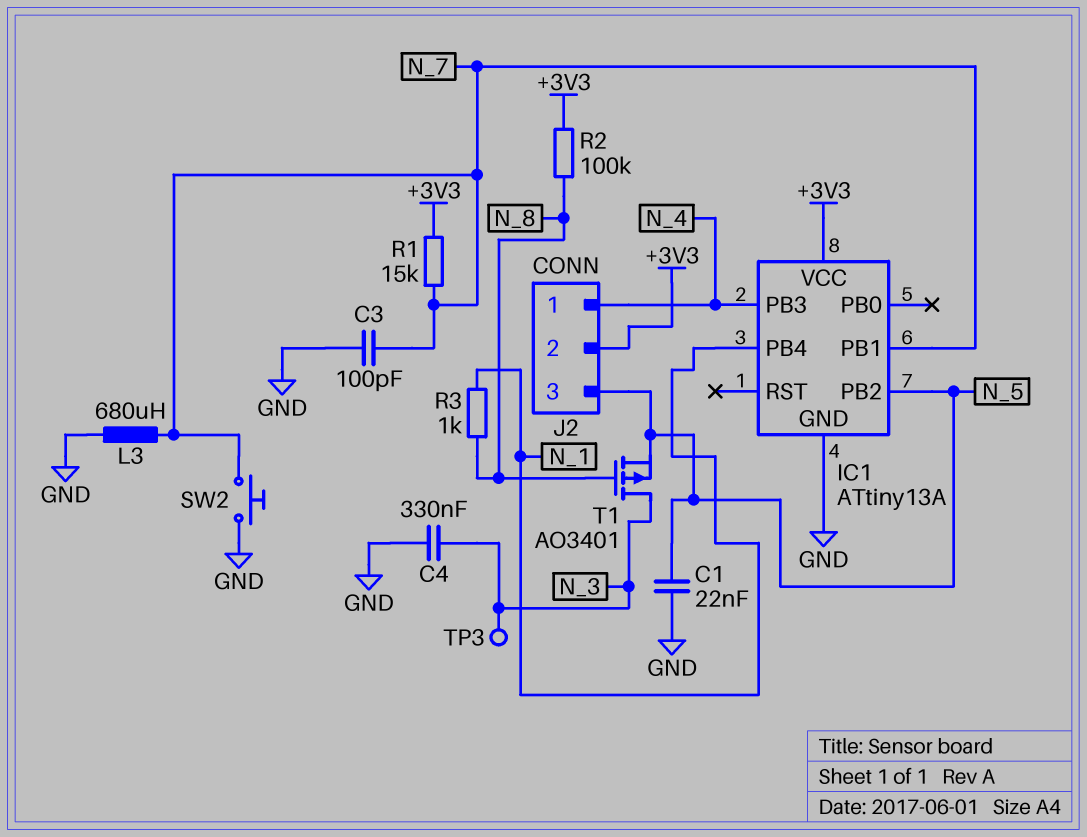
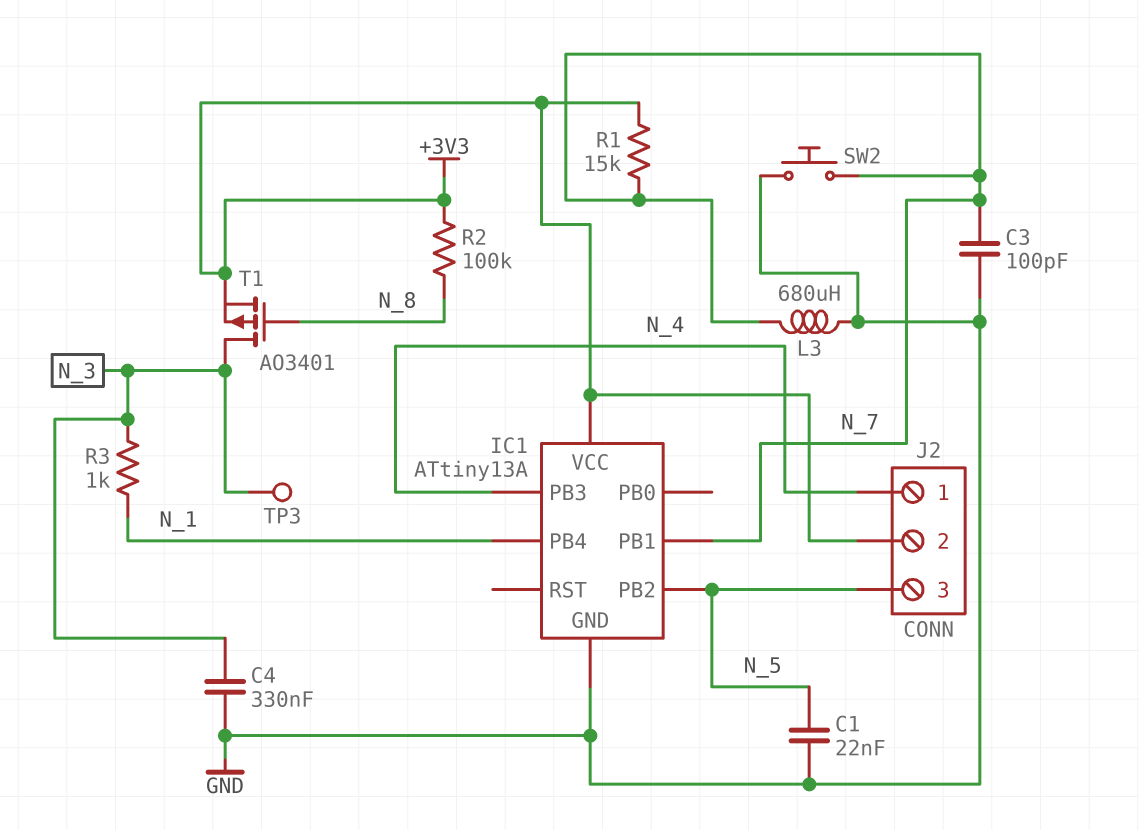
R3: 1k (N_1, N_8) -> 1k (N_1, N_3)
T1: PMOS AO3401 (G N_8, D N_3, S N_5) -> PMOS AO3401 (G N_8, D N_3, S +3V3)

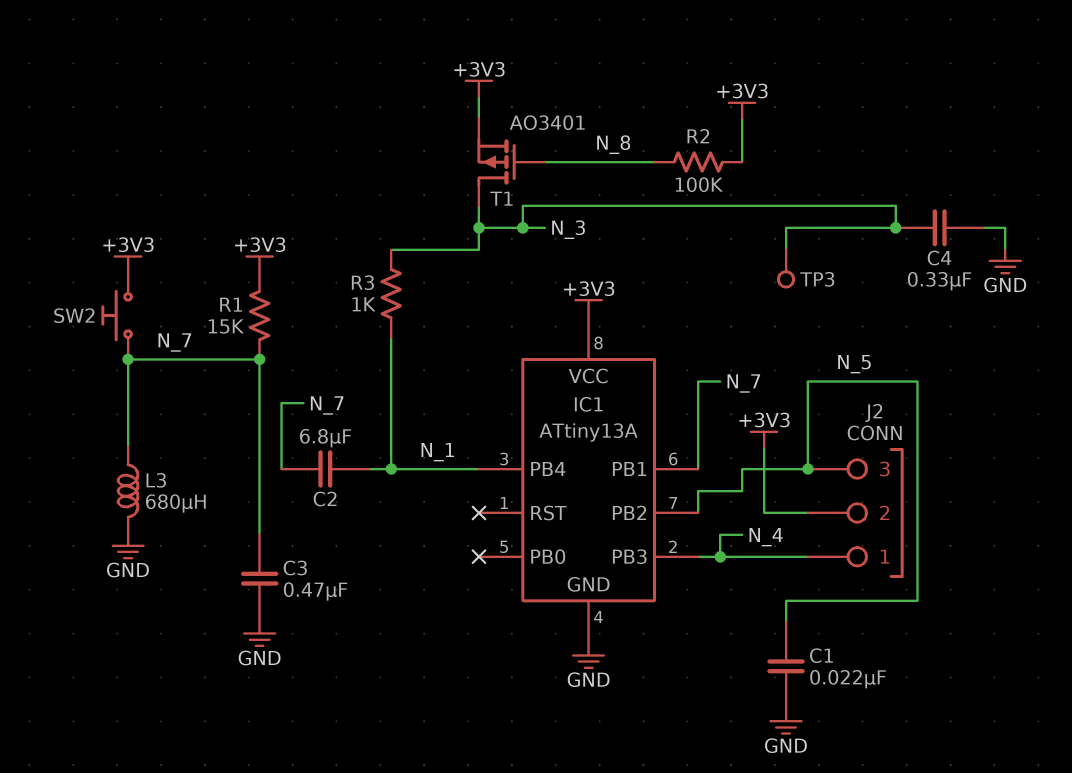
C2: none -> 6.8uF (N_1, N_7)
C3: 100pF (GND, N_7) -> 470nF (GND, N_7)
SW2: button (GND, N_7) -> button (+3V3, N_7)

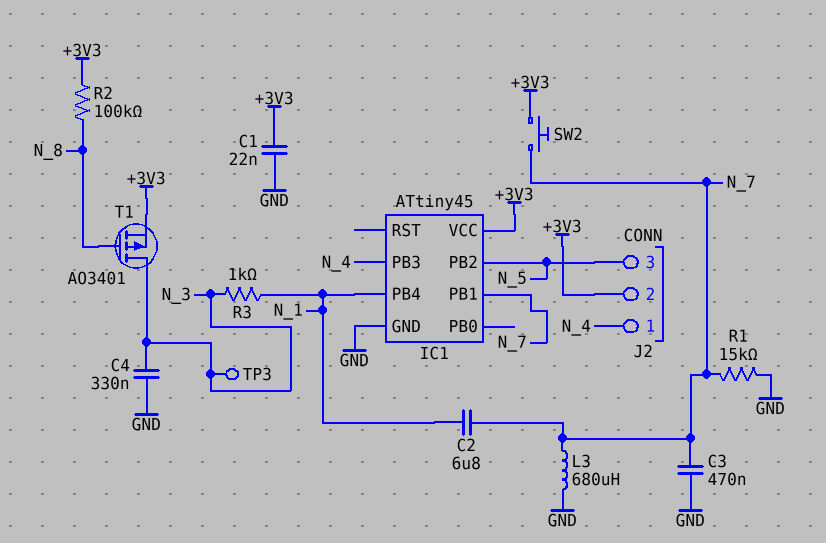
C1: 22nF (GND, N_5) -> 22nF (+3V3, GND)
IC1: ATtiny13A -> ATtiny45
R1: 15k (+3V3, N_7) -> 15k (GND, N_7)

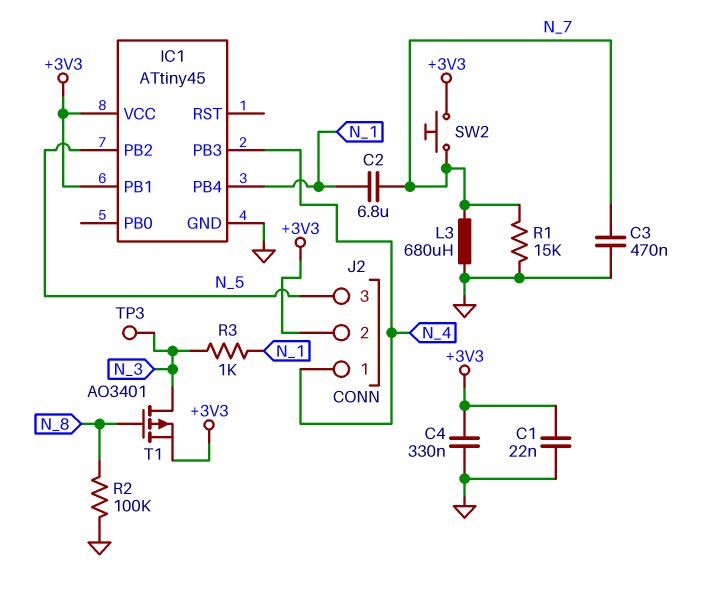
C4: 330nF (GND, N_3) -> 330nF (+3V3, GND)
IC1 pin PB1: N_7 -> +3V3
R2: 100k (+3V3, N_8) -> 100k (GND, N_8)

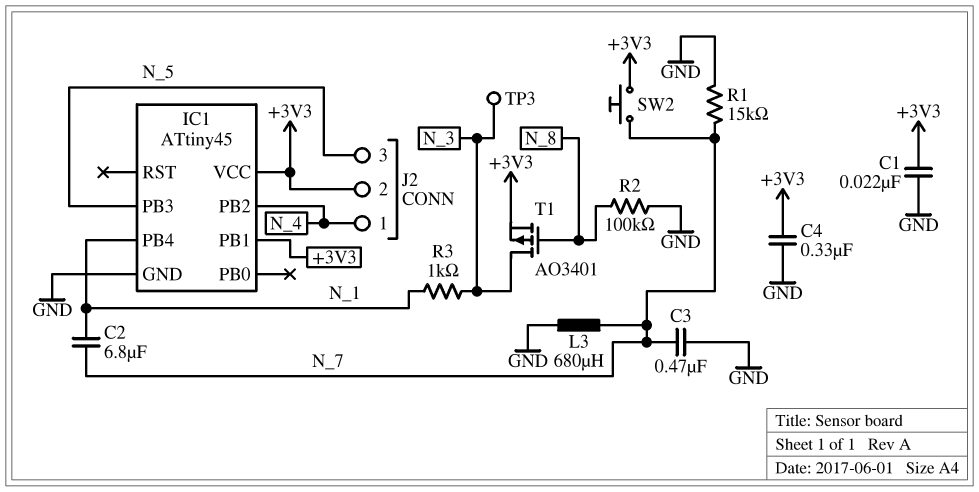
IC1 pin PB2: N_5 -> N_4
IC1 pin PB3: N_4 -> N_5

